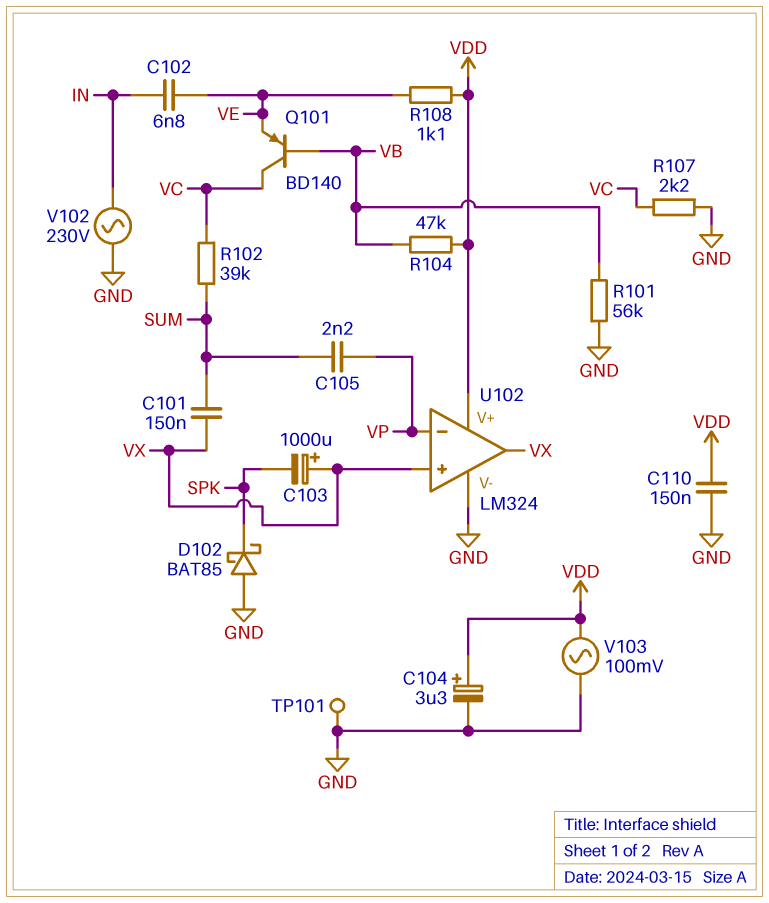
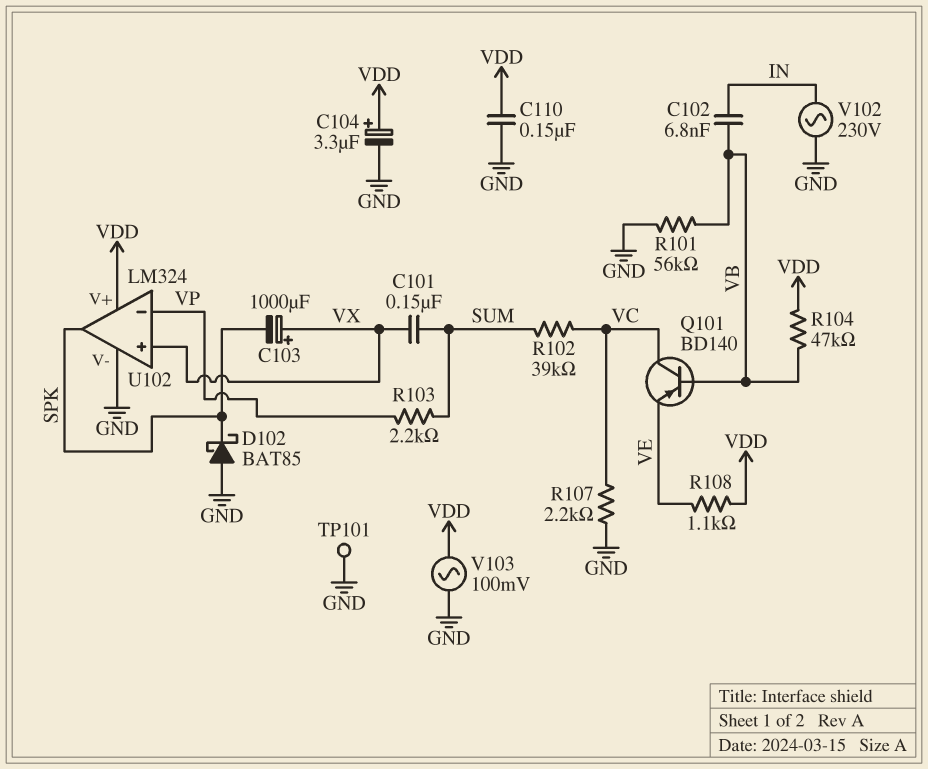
C102: 6.8nF (IN, VE) -> 6.8nF (IN, VB)
C105: 2.2nF (SUM, VP) -> none
R103: none -> 2.2k (SUM, VP)
U102 pin out: VX -> SPK

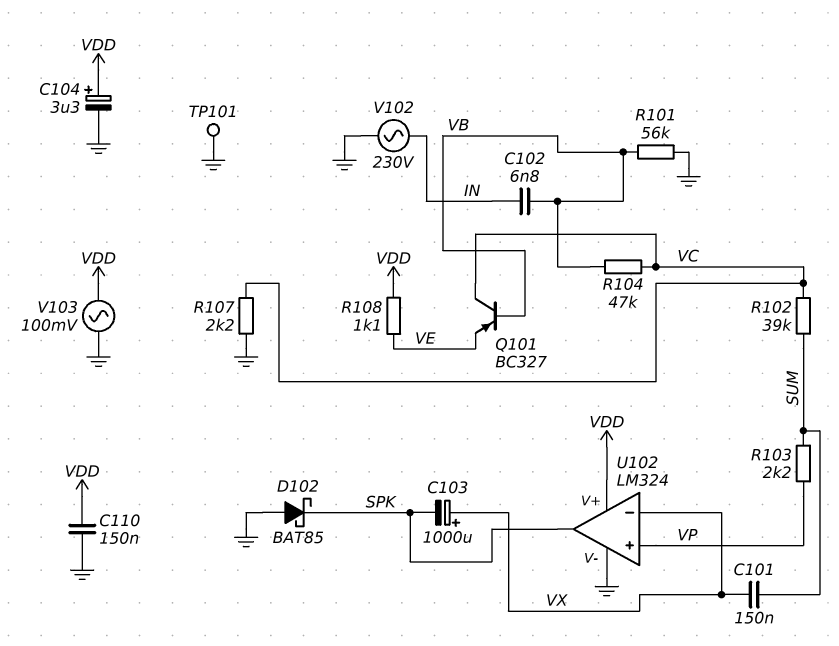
Q101: PNP BD140 (B VB, C VC, E VE) -> PNP BC327 (B VB, C VC, E VE)
R104: 47k (VB, VDD) -> 47k (VB, VC)
U102 pin in+: VX -> VP
U102 pin in-: VP -> VX

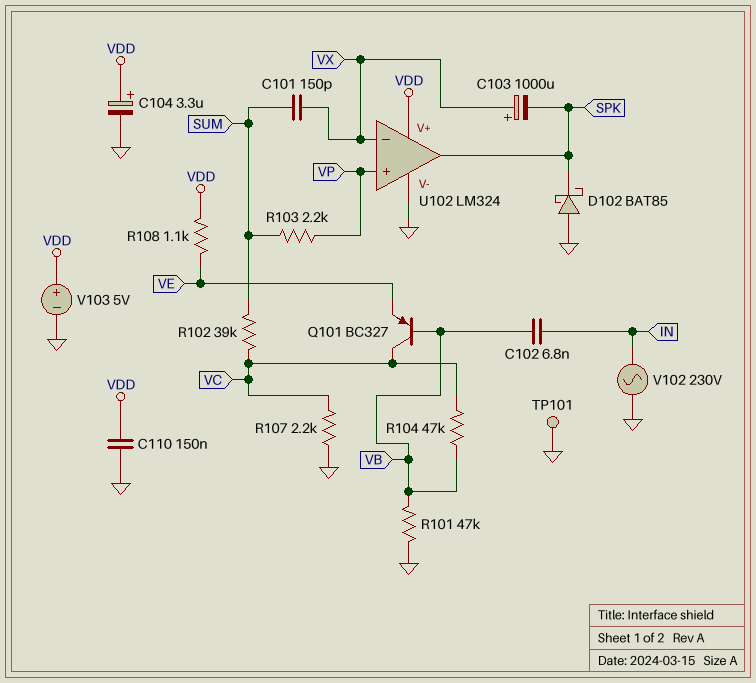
C101: 150nF (SUM, VX) -> 150pF (SUM, VX)
R101: 56k (GND, VB) -> 47k (GND, VB)
V103: AC 100mV (GND, VDD) -> 5V (plus VDD, minus GND)

